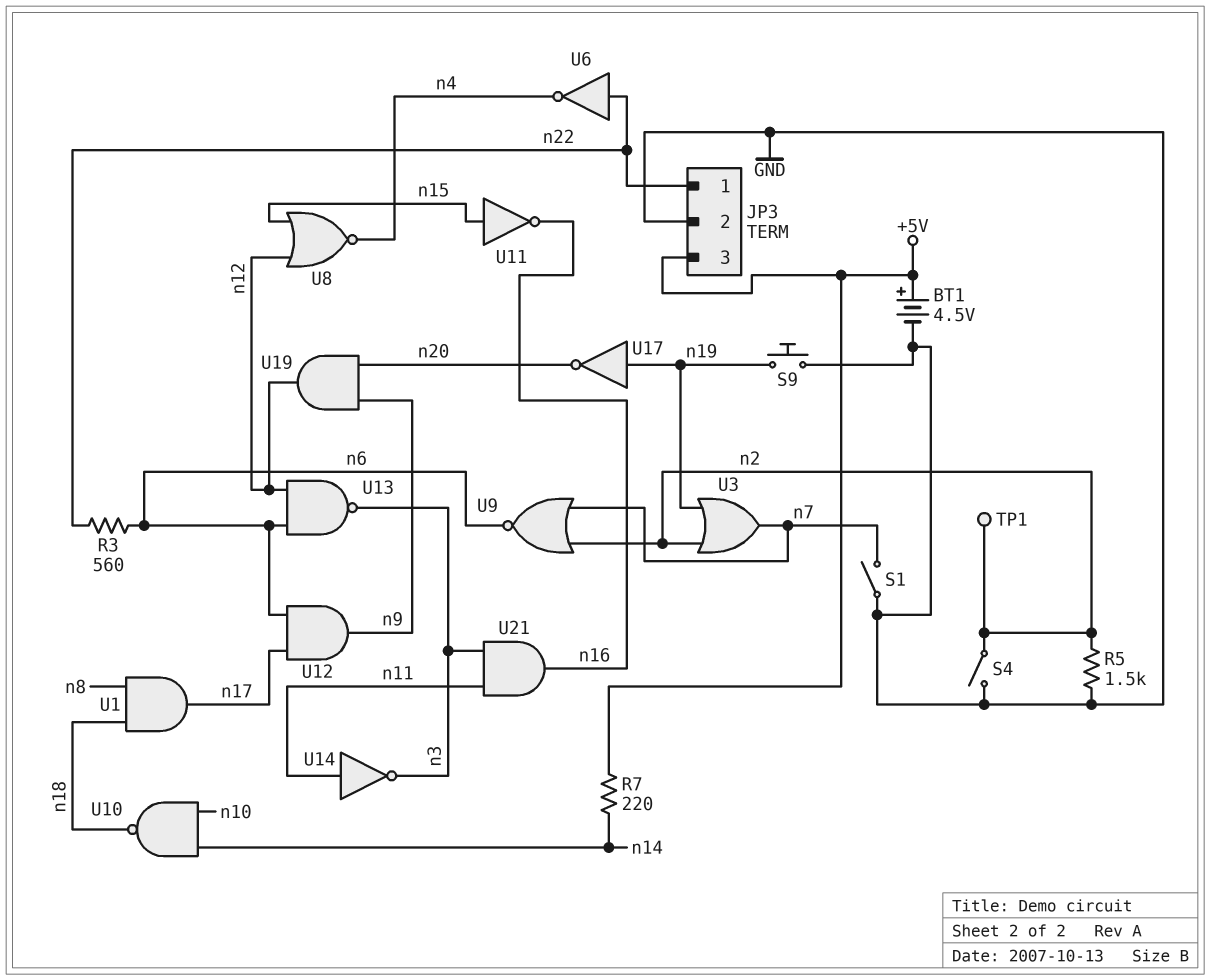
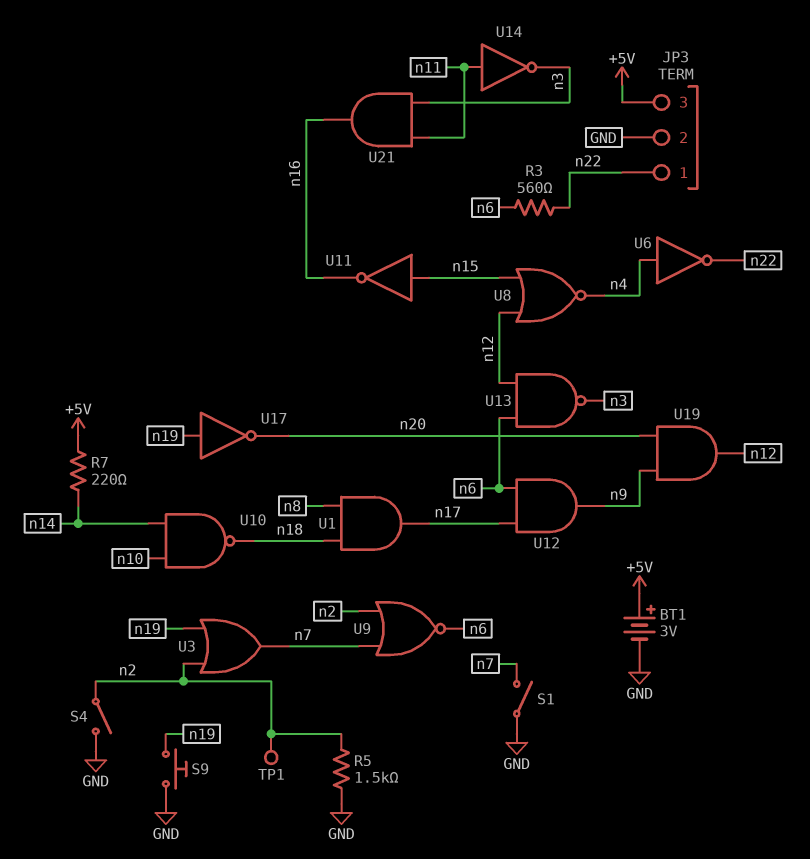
BT1: 4.5V (plus +5V, minus GND) -> 3V (plus +5V, minus GND)
U6: NOT (in n22, out n4) -> NOT (in n4, out n22)

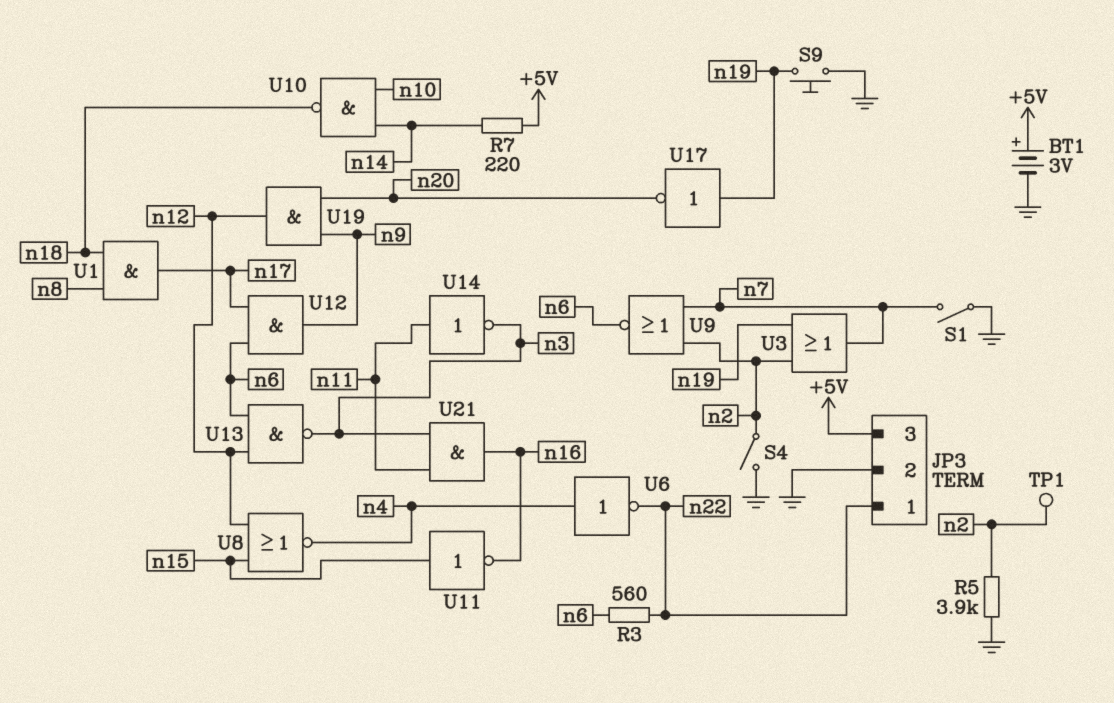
R5: 1.5k (GND, n2) -> 3.9k (GND, n2)

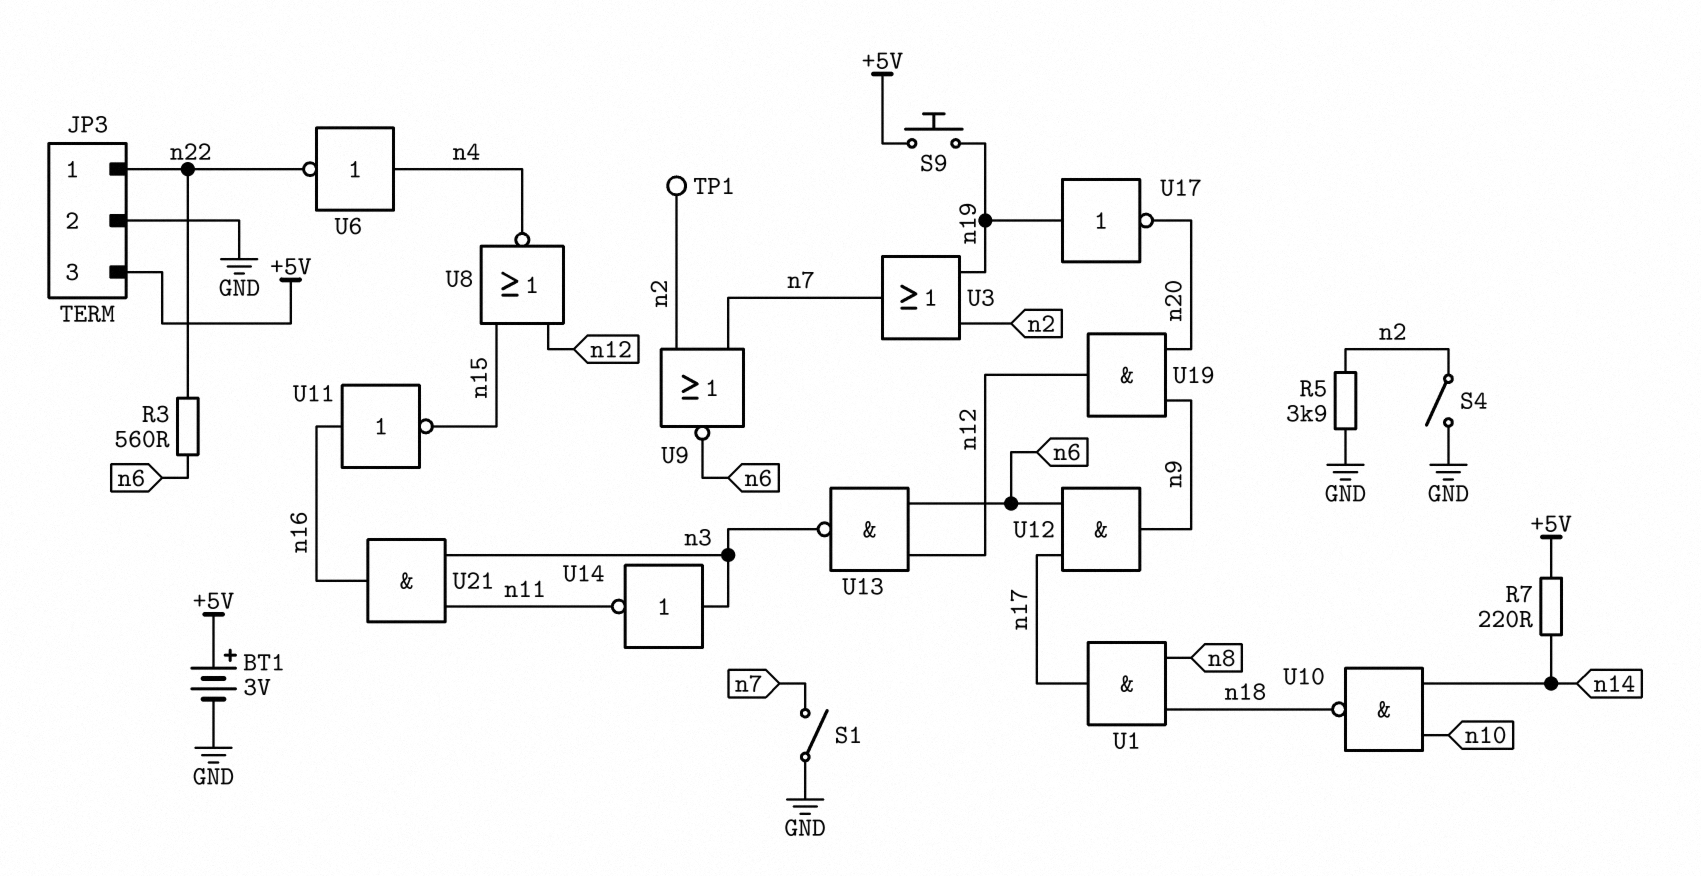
S9: button (GND, n19) -> button (+5V, n19)
U11: NOT (in n15, out n16) -> NOT (in n16, out n15)
U14: NOT (in n11, out n3) -> NOT (in n3, out n11)

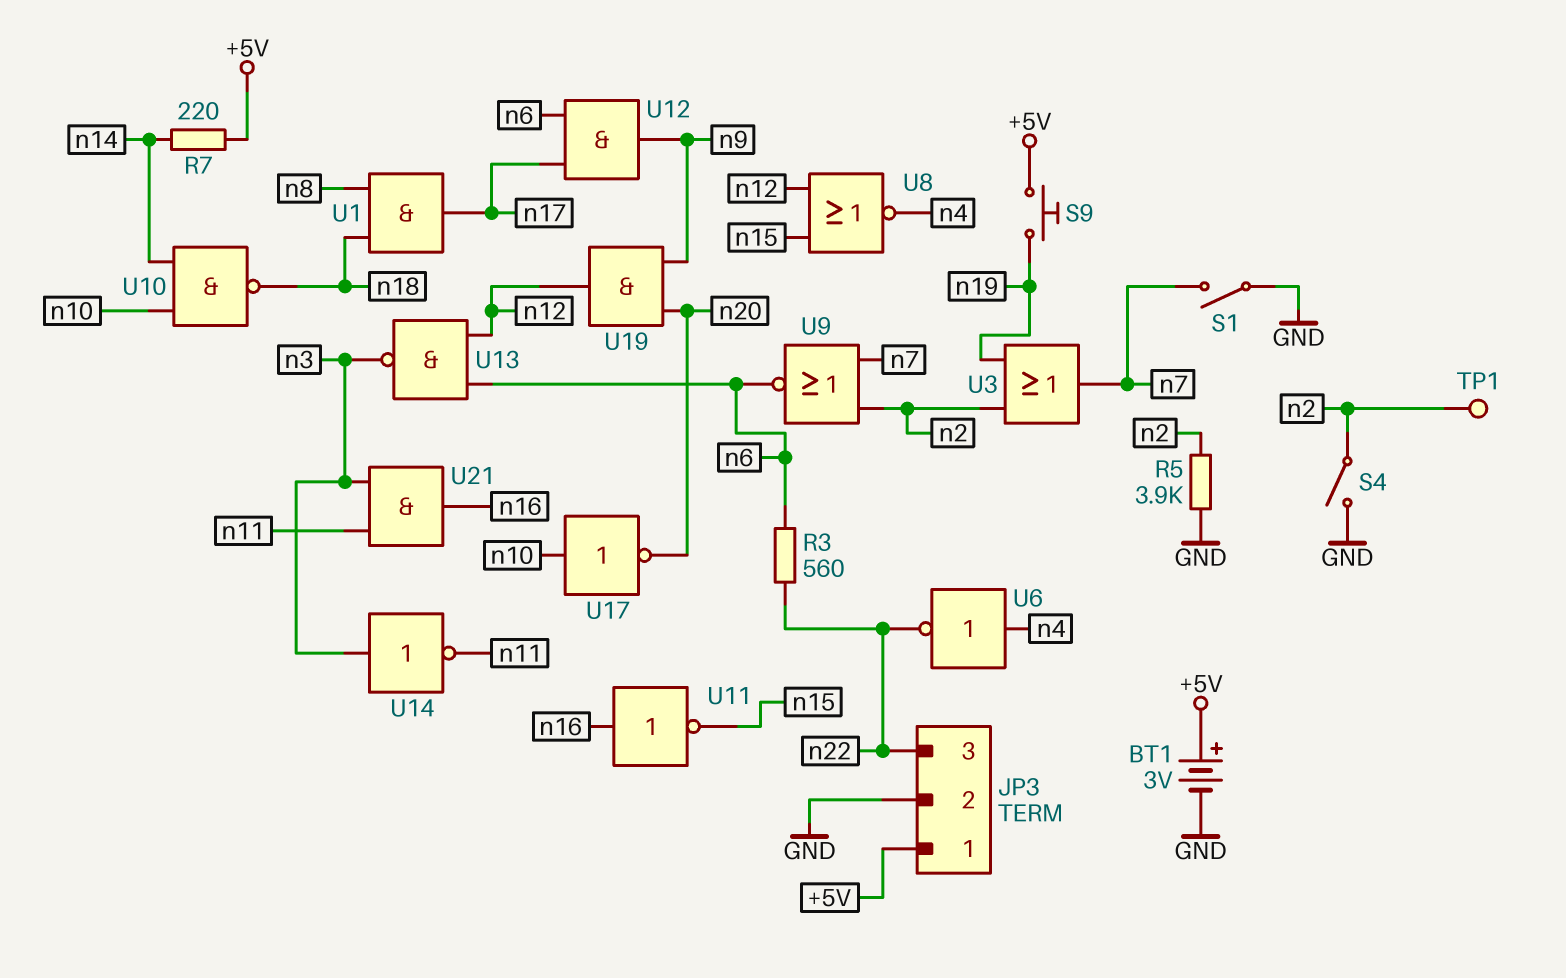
JP3 pin 1: n22 -> +5V
JP3 pin 3: +5V -> n22
U17: NOT (in n19, out n20) -> NOT (in n10, out n20)

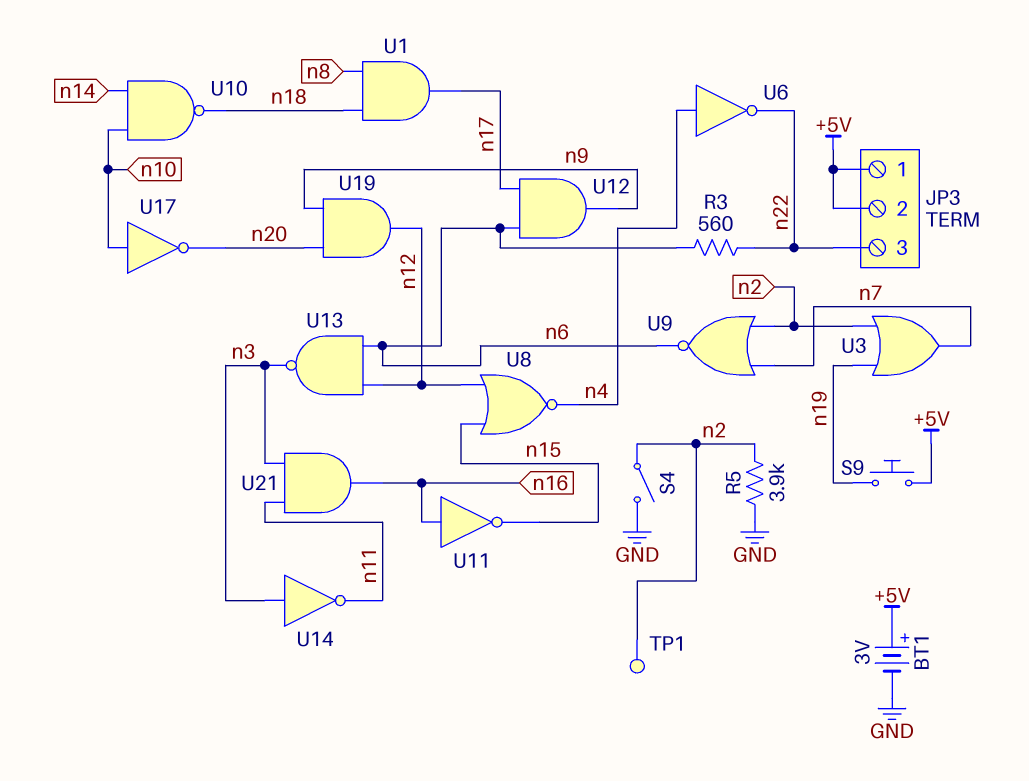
JP3 pin 2: GND -> +5V
R7: 220 (+5V, n14) -> none
S1: switch (GND, n7) -> none

